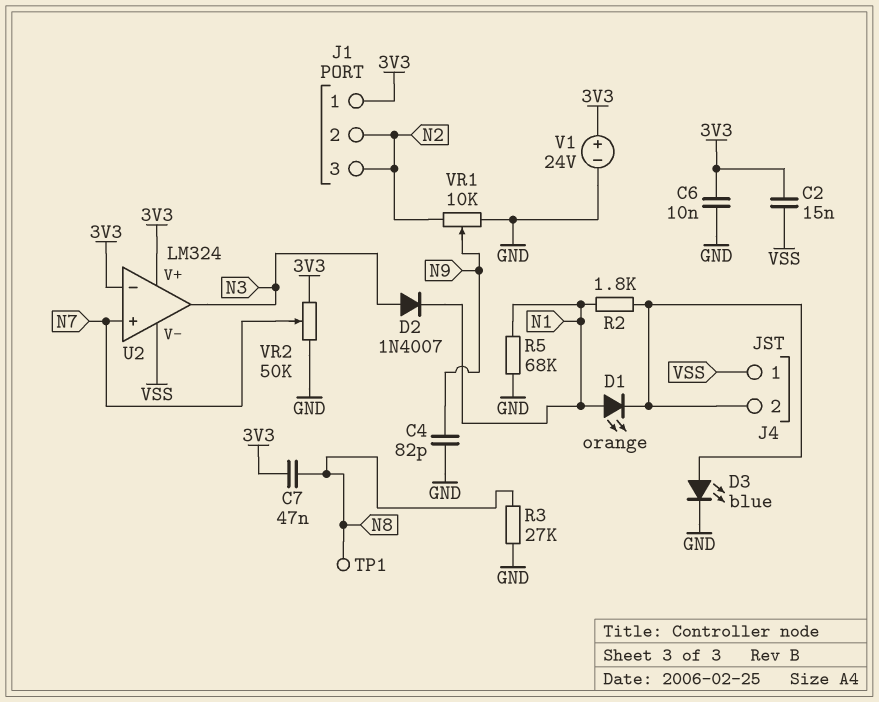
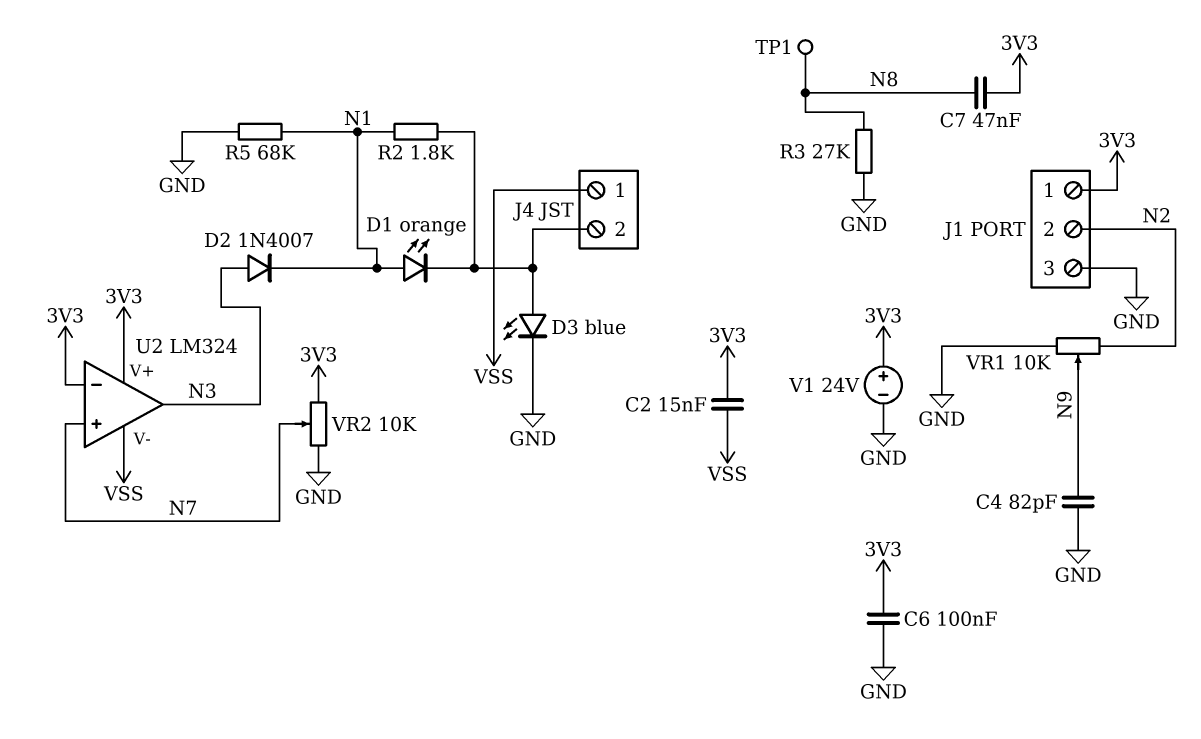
C6: 10nF (3V3, GND) -> 100nF (3V3, GND)
J1 pin 3: N2 -> GND
VR2: 50k (3V3, GND, wiper N7) -> 10k (3V3, GND, wiper N7)

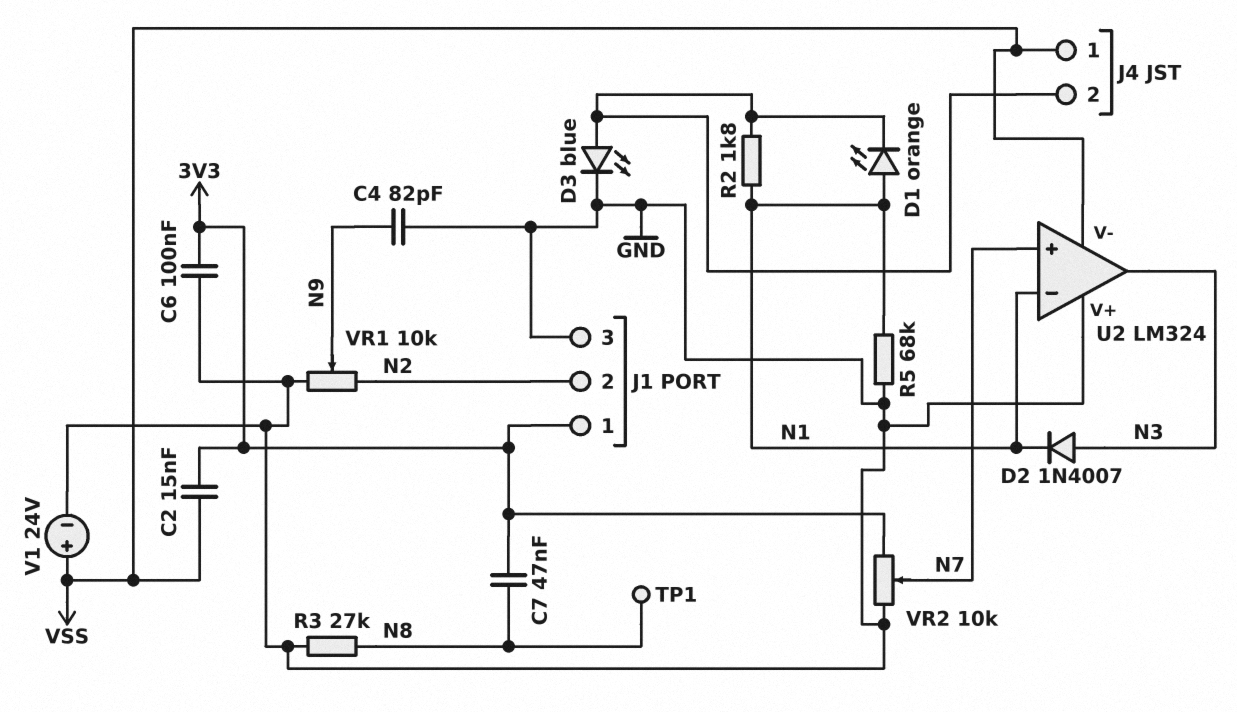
U2 pin V+: 3V3 -> GND
U2 pin in-: 3V3 -> N1
V1: 24V (plus 3V3, minus GND) -> 24V (plus VSS, minus GND)

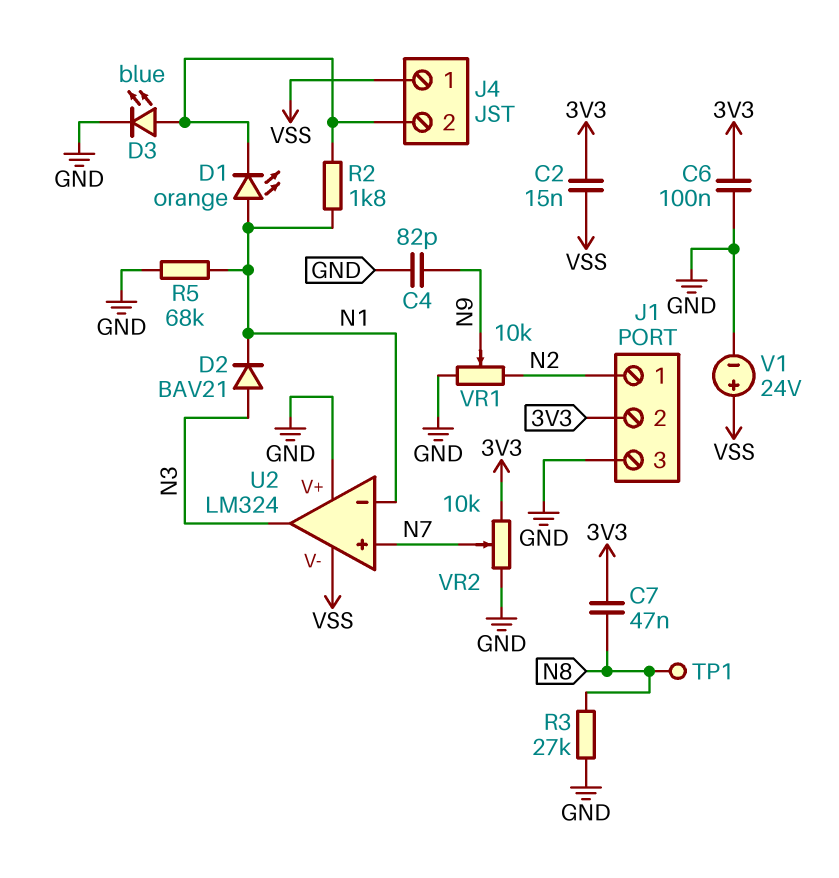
D2: diode 1N4007 (A N3, K N1) -> diode BAV21 (A N3, K N1)
J1 pin 1: 3V3 -> N2
J1 pin 2: N2 -> 3V3

